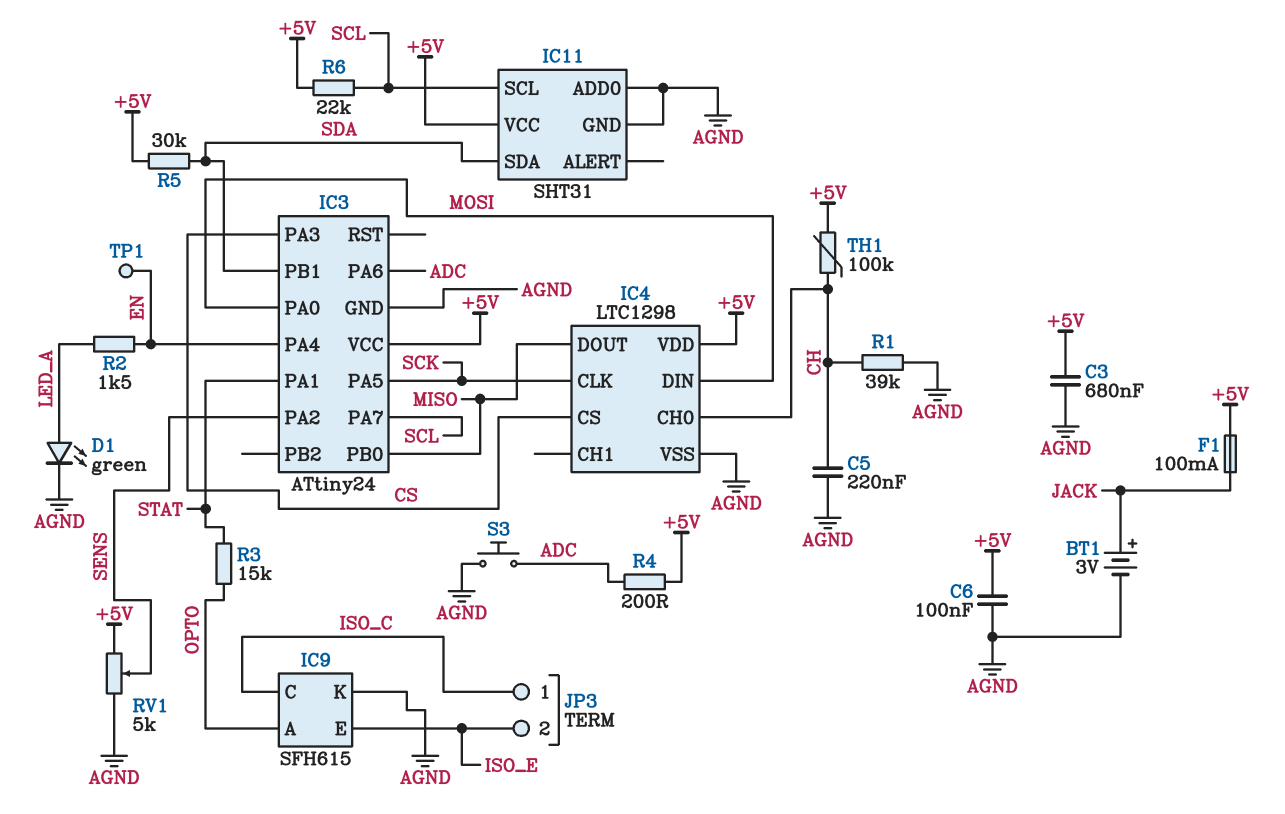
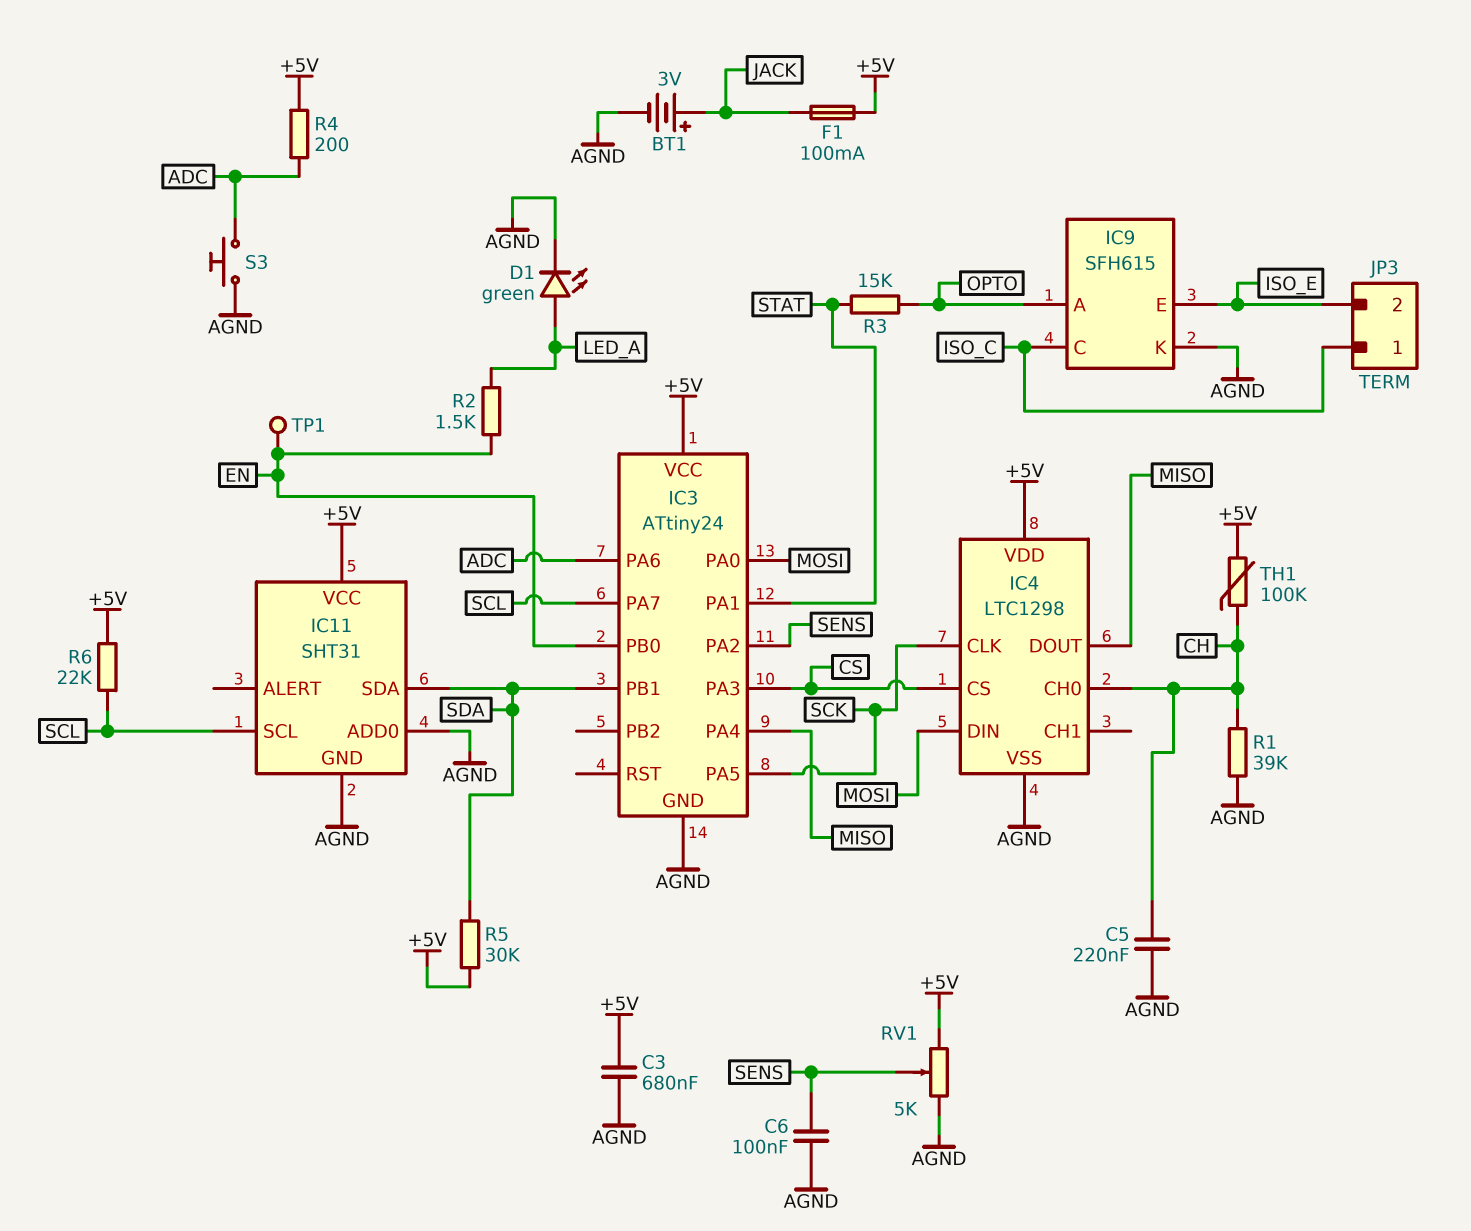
C6: 100nF (+5V, AGND) -> 100nF (AGND, SENS)
IC3 pin PA4: EN -> MISO
IC3 pin PB0: MISO -> EN

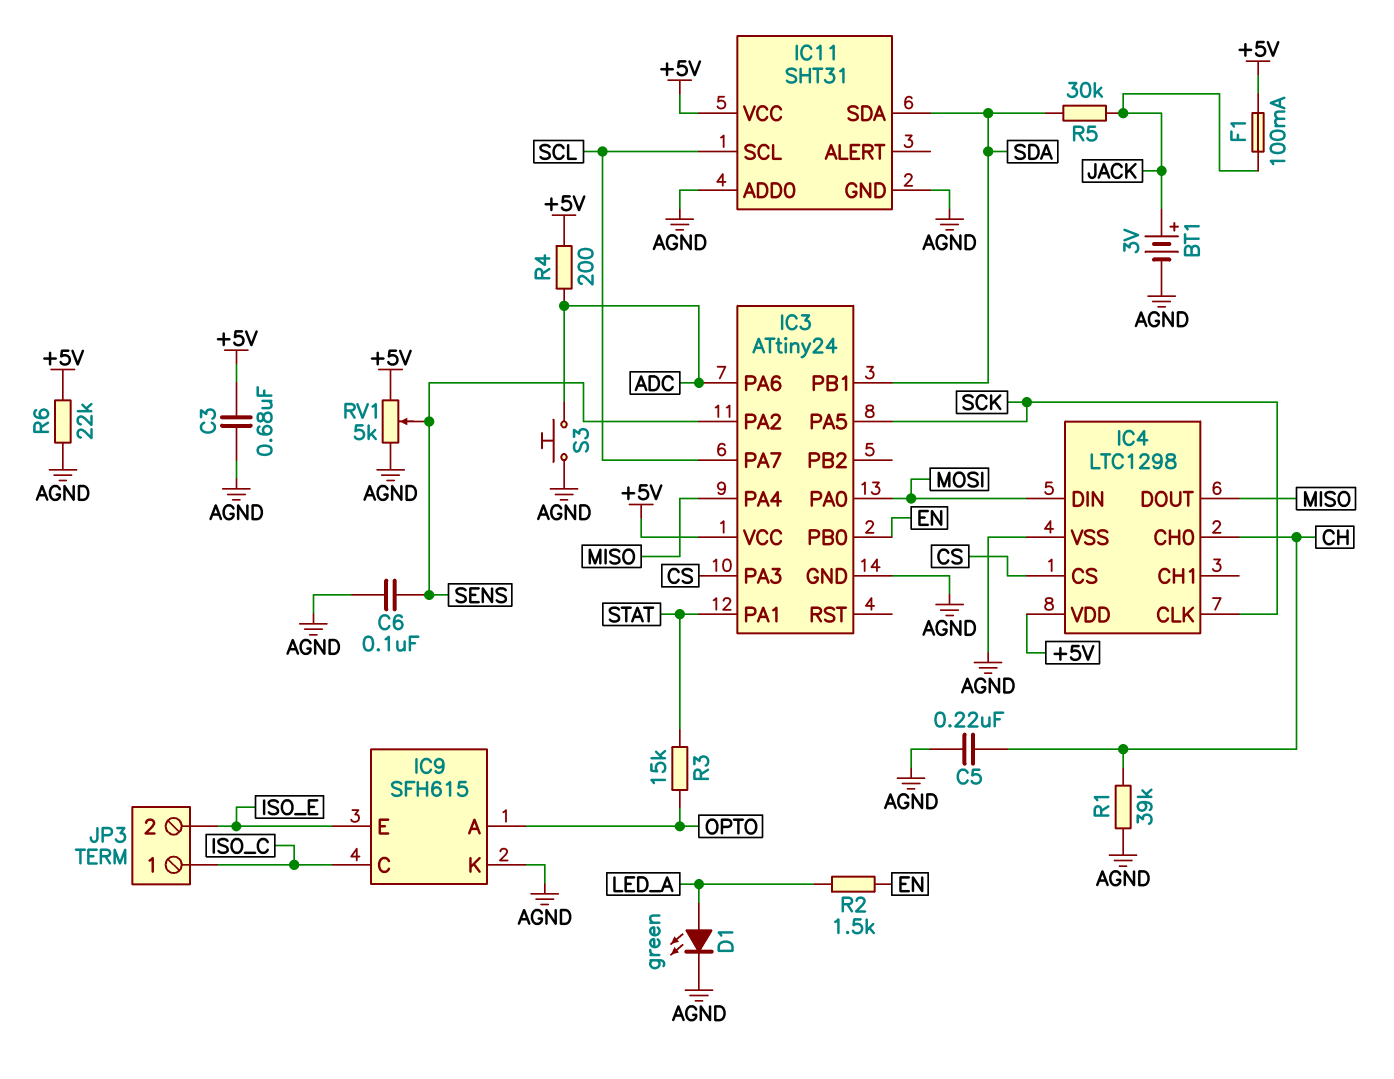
R5: 30k (+5V, SDA) -> 30k (JACK, SDA)
R6: 22k (+5V, SCL) -> 22k (+5V, AGND)
TH1: 100k (+5V, CH) -> none
TP1: test point (EN) -> none

